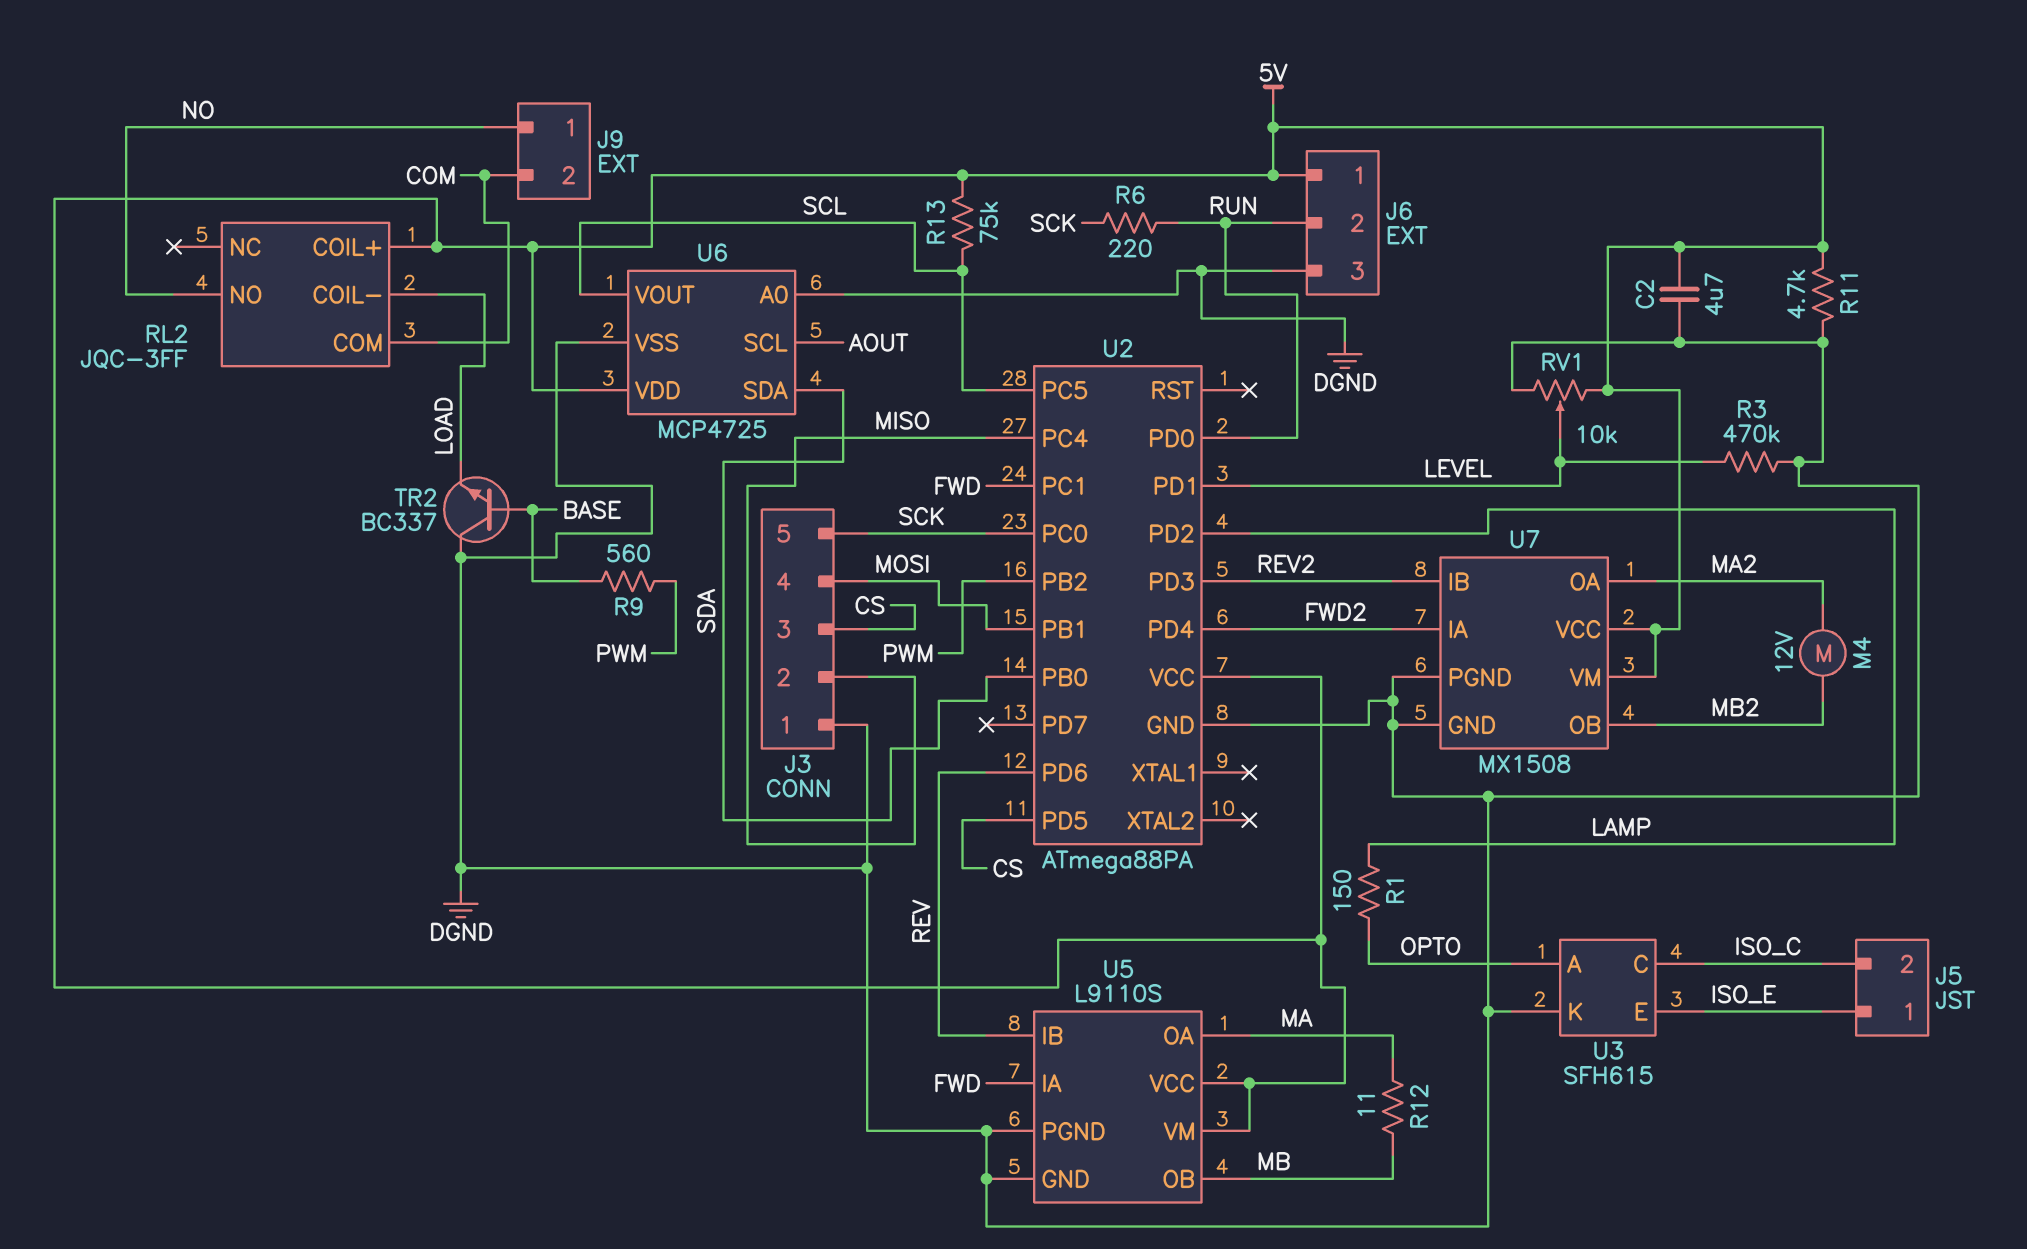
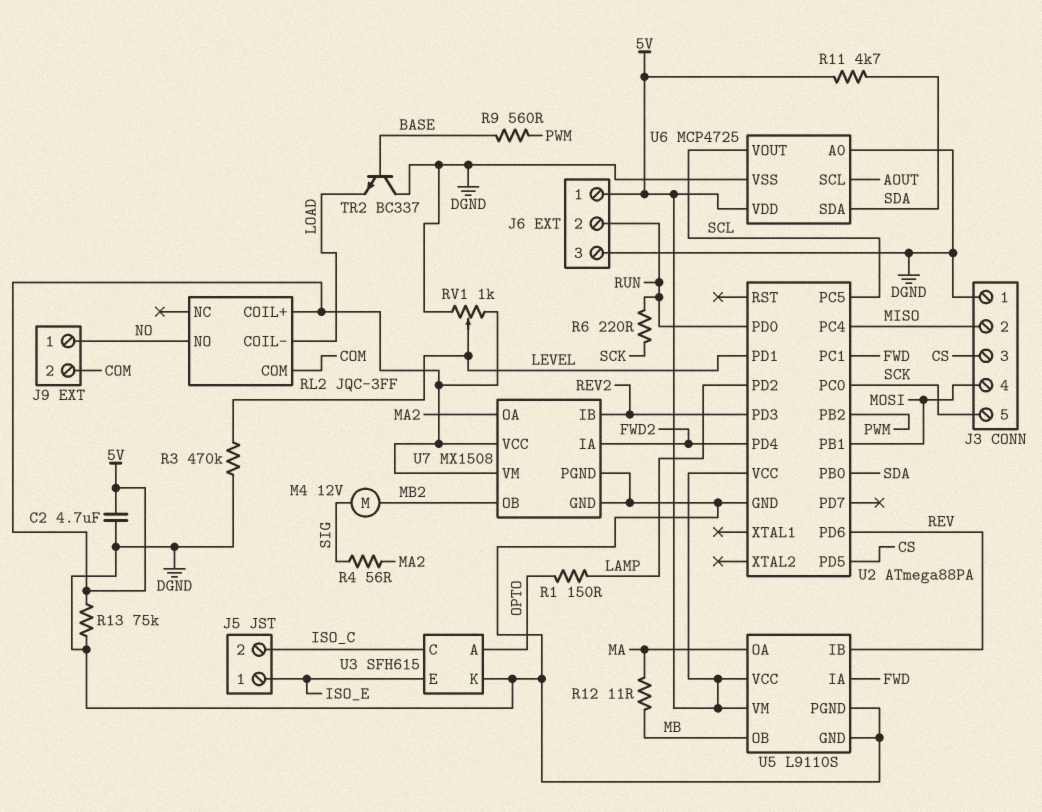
M4: motor 12V (MA2, MB2) -> motor 12V (MB2, SIG)
R4: none -> 56 (MA2, SIG)
R11: 4.7k (5V, DGND) -> 4.7k (5V, SDA)
R13: 75k (5V, SCL) -> 75k (5V, DGND)
RV1: 10k (5V, DGND, wiper LEVEL) -> 1k (5V, DGND, wiper LEVEL)

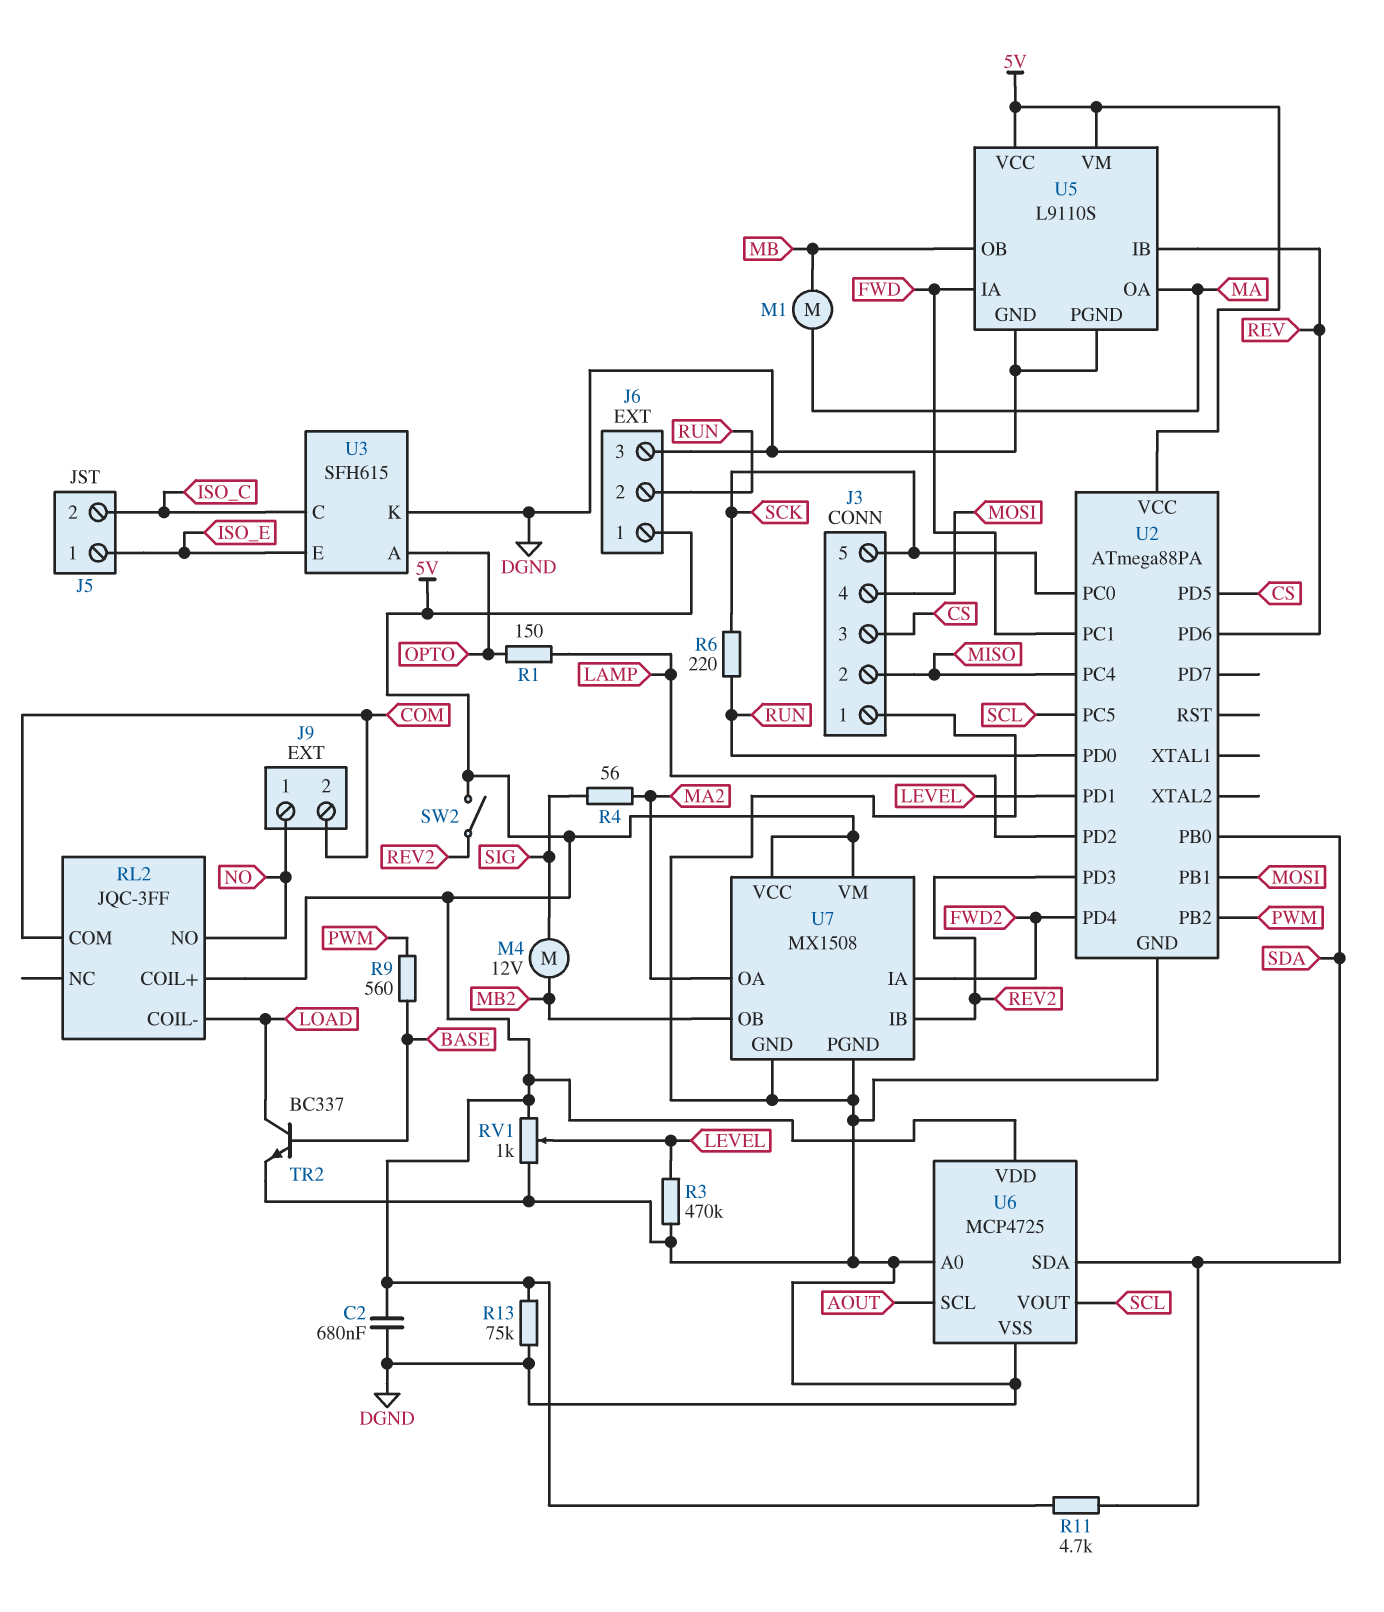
C2: 4.7uF (5V, DGND) -> 680nF (5V, DGND)
M1: none -> motor (MA, MB)
R12: 11 (MA, MB) -> none
SW2: none -> switch (5V, REV2)
TR2: NPN BC337 (B BASE, C DGND, E LOAD) -> NPN BC337 (B BASE, C LOAD, E DGND)

